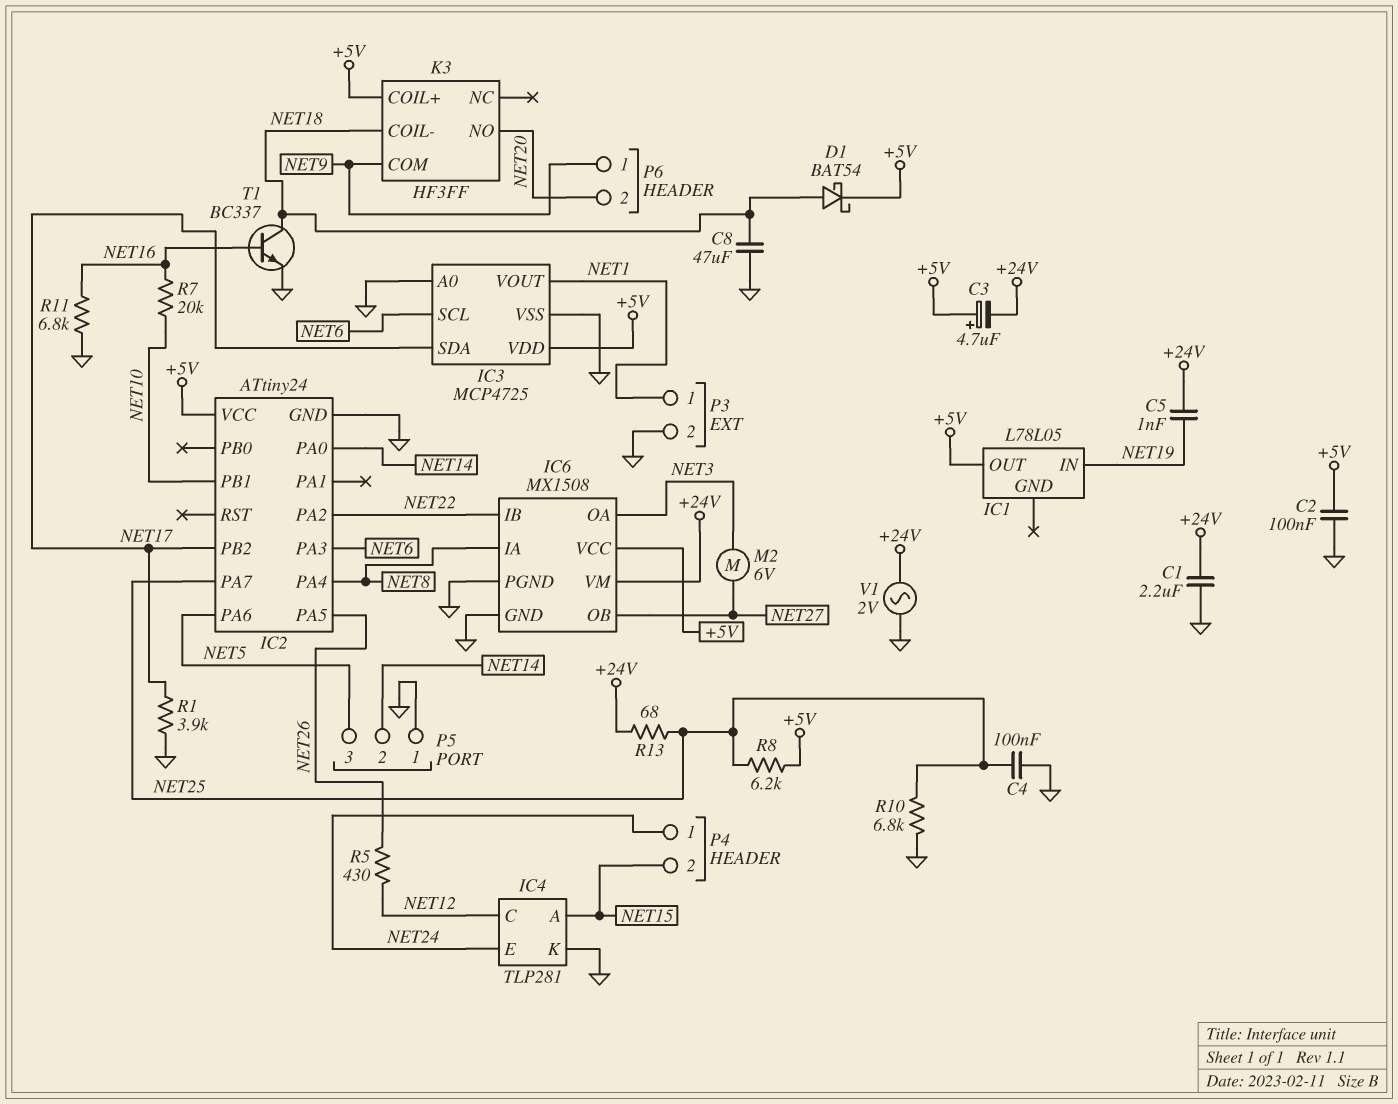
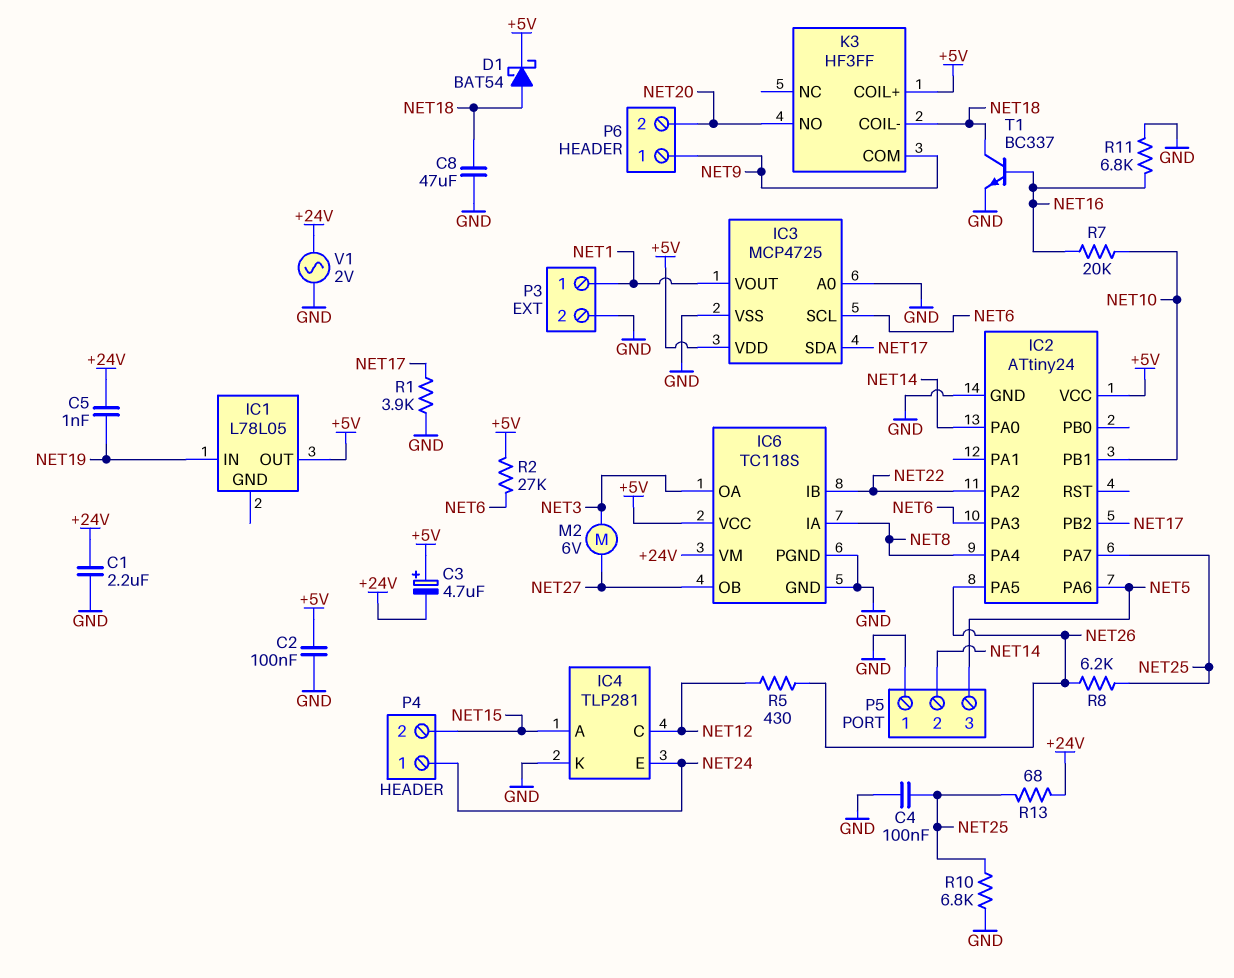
IC6: MX1508 -> TC118S
R2: none -> 27k (+5V, NET6)
R8: 6.2k (+5V, NET25) -> 6.2k (NET25, NET26)

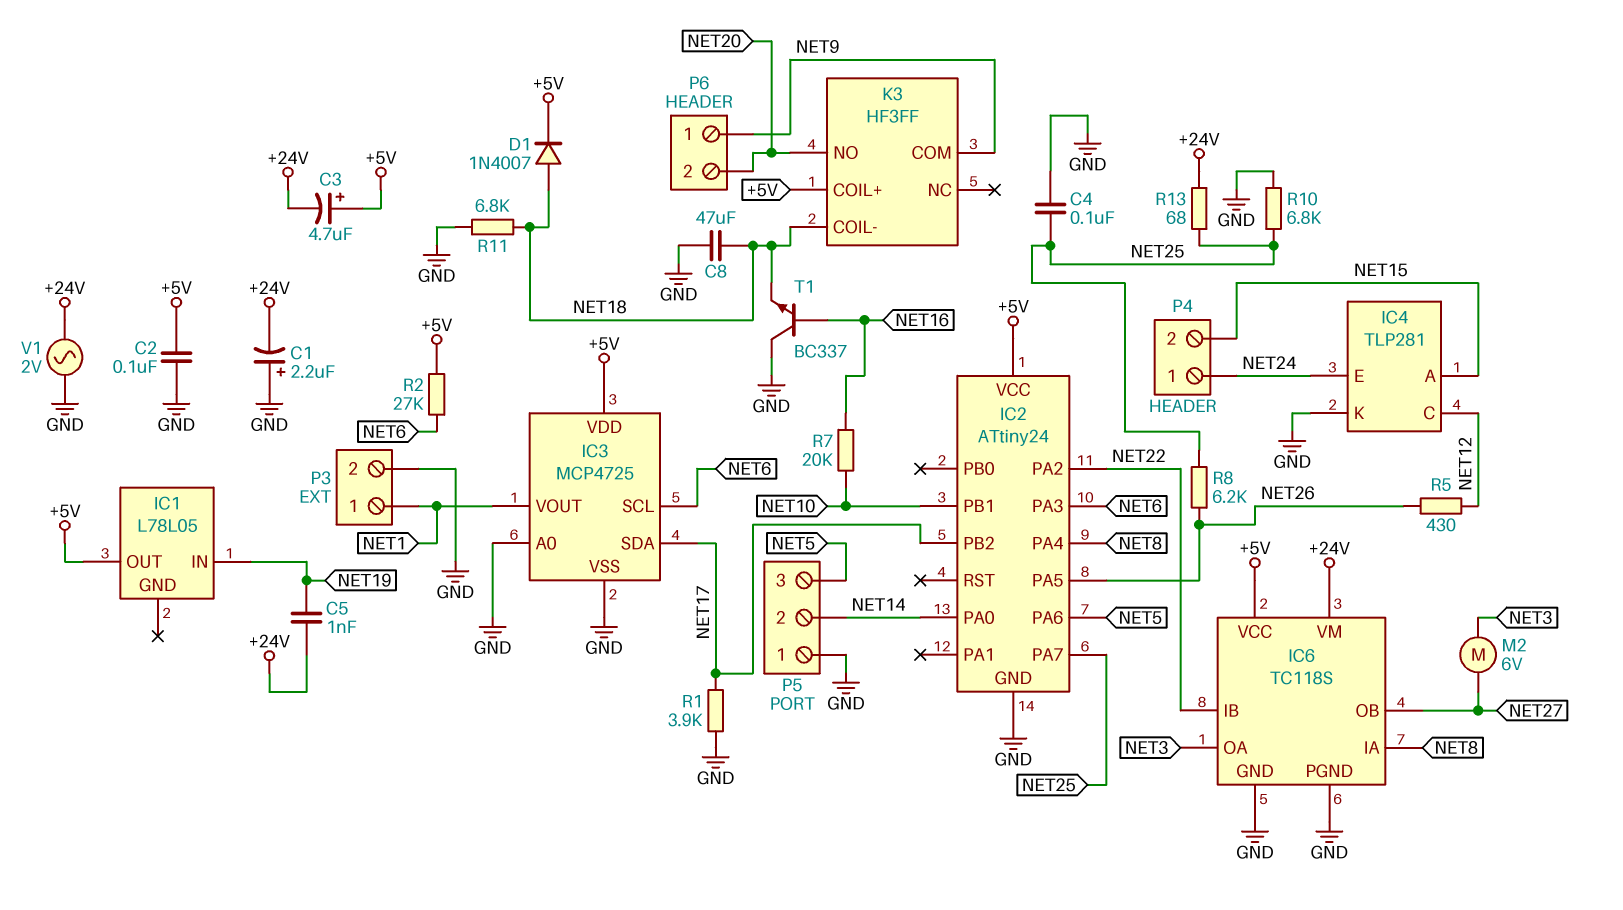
C1: 2.2uF (+24V, GND) -> 2.2uF (plus GND, minus +24V)
D1: schottky BAT54 (A NET18, K +5V) -> diode 1N4007 (A NET18, K +5V)
R11: 6.8k (GND, NET16) -> 6.8k (GND, NET18)
T1: NPN BC337 (B NET16, C NET18, E GND) -> NPN BC337 (B NET16, C GND, E NET18)

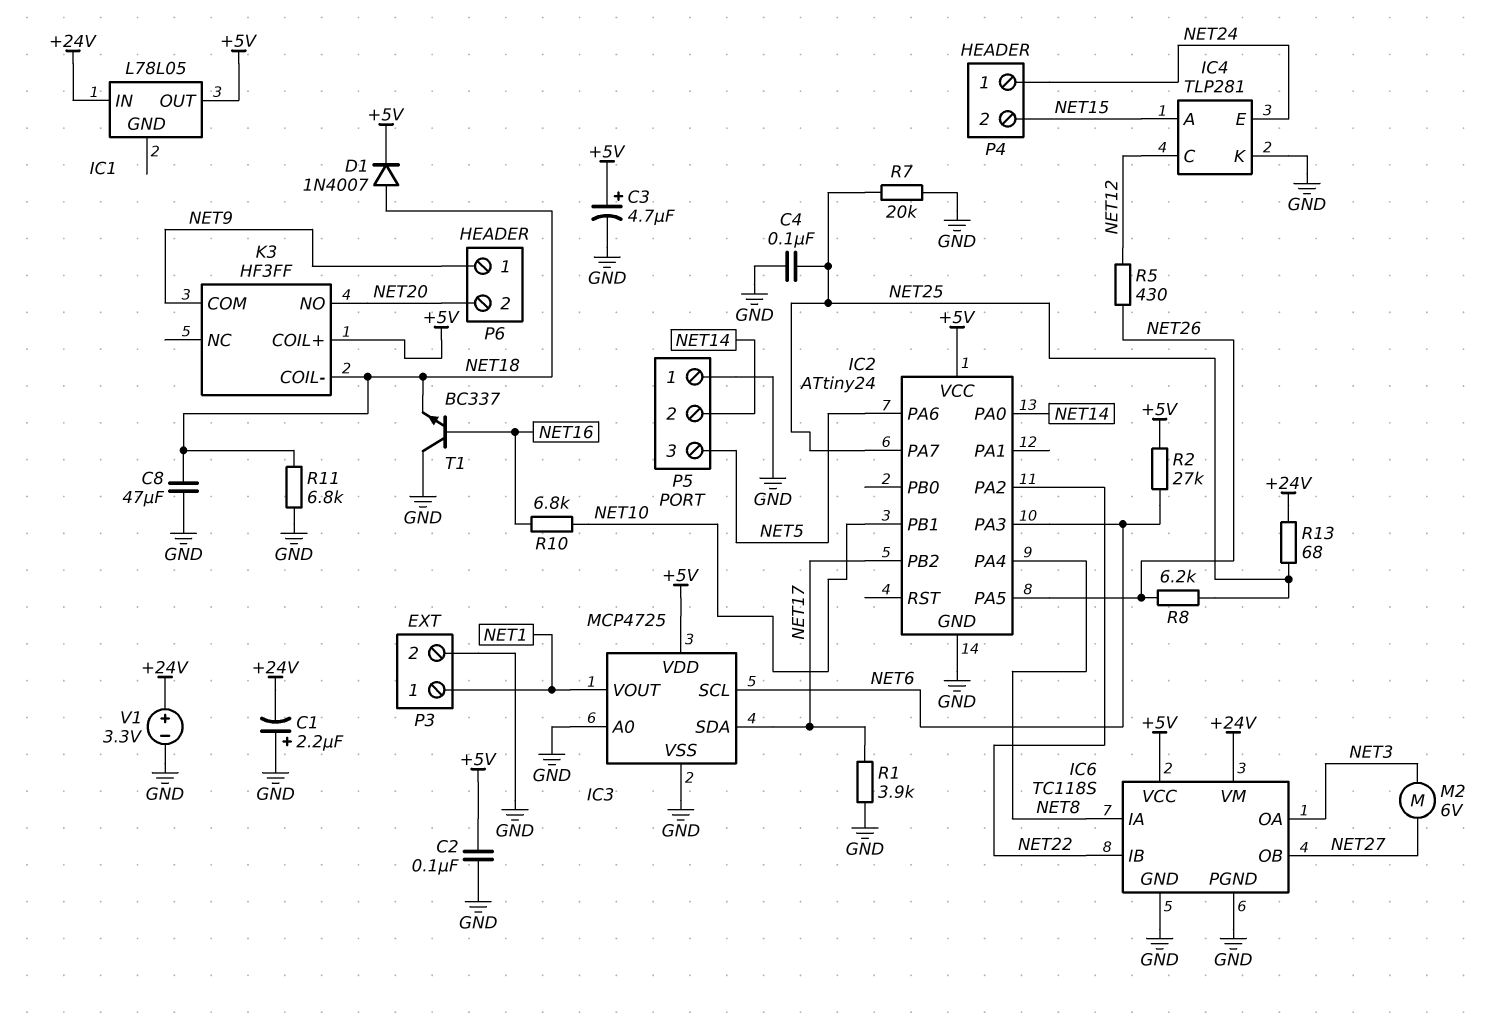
C3: 4.7uF (plus +5V, minus +24V) -> 4.7uF (plus +5V, minus GND)
C5: 1nF (+24V, NET19) -> none
IC1 pin IN: NET19 -> +24V
R7: 20k (NET10, NET16) -> 20k (GND, NET25)
R10: 6.8k (GND, NET25) -> 6.8k (NET10, NET16)
V1: AC 2V (+24V, GND) -> 3.3V (plus +24V, minus GND)

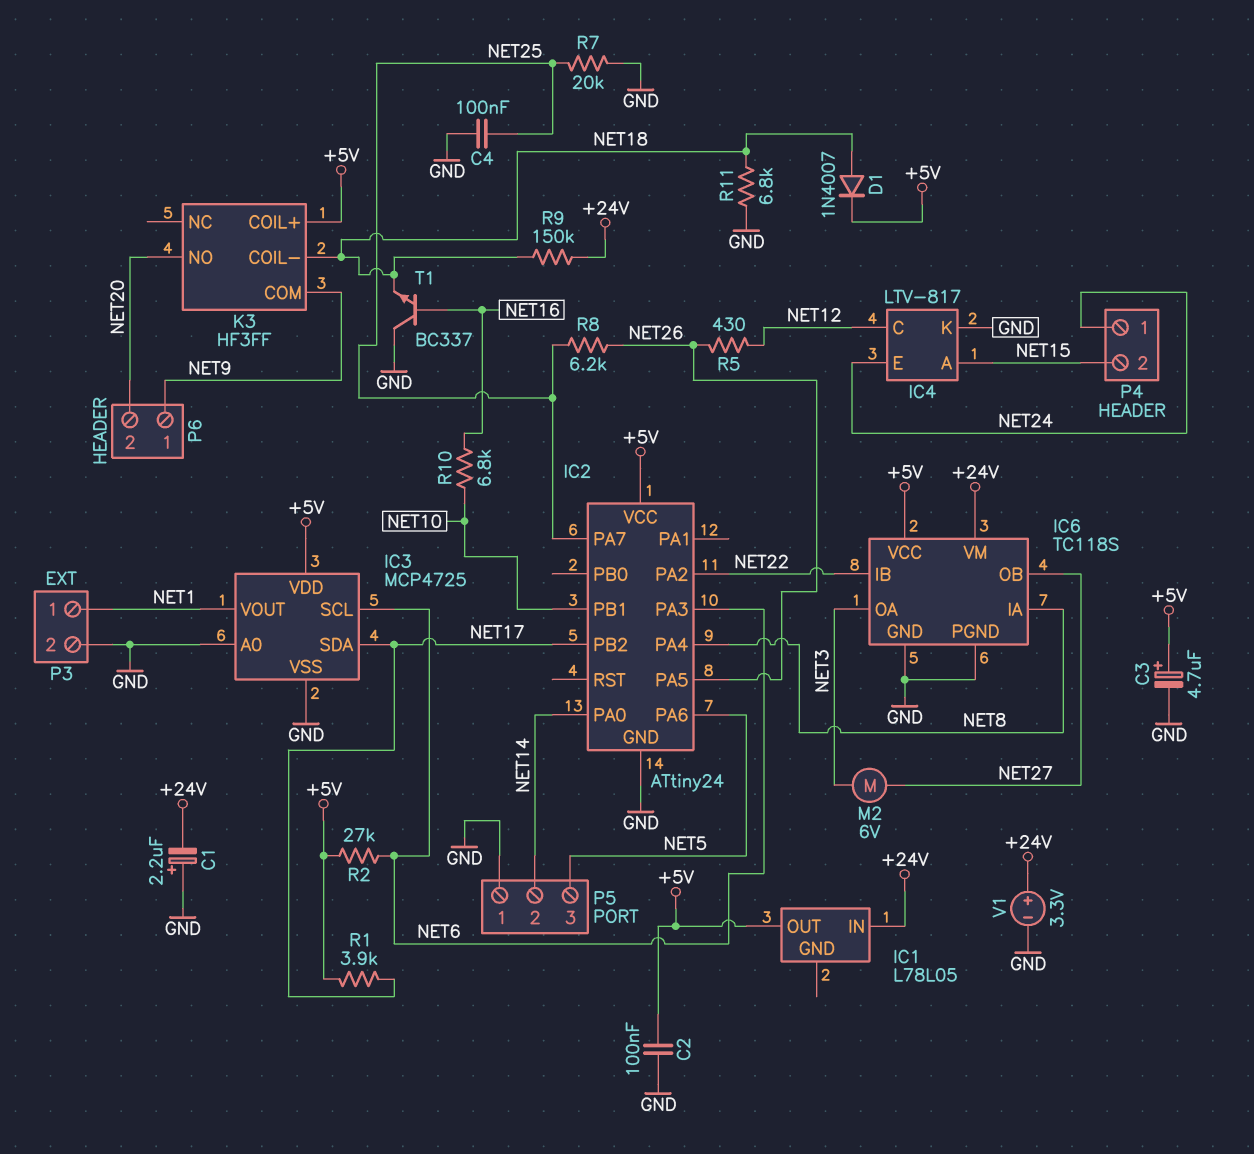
C8: 47uF (GND, NET18) -> none
IC4: TLP281 -> LTV-817
R1: 3.9k (GND, NET17) -> 3.9k (+5V, NET17)
R9: none -> 150k (+24V, NET18)
R13: 68 (+24V, NET25) -> none

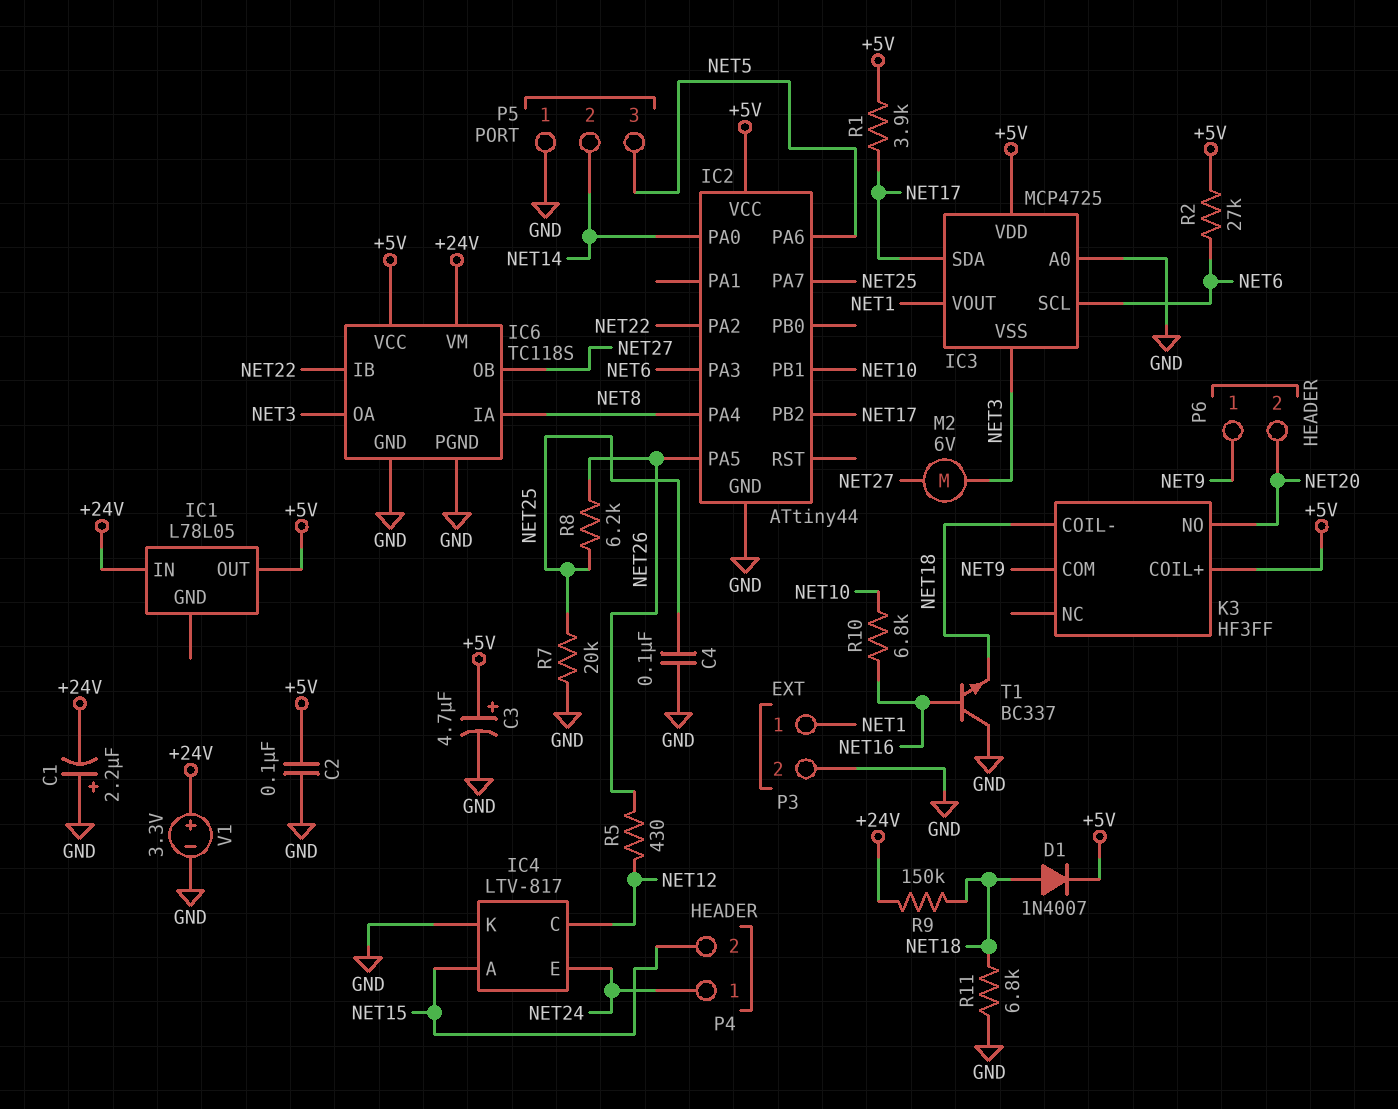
IC2: ATtiny24 -> ATtiny44
IC3 pin VSS: GND -> NET3

